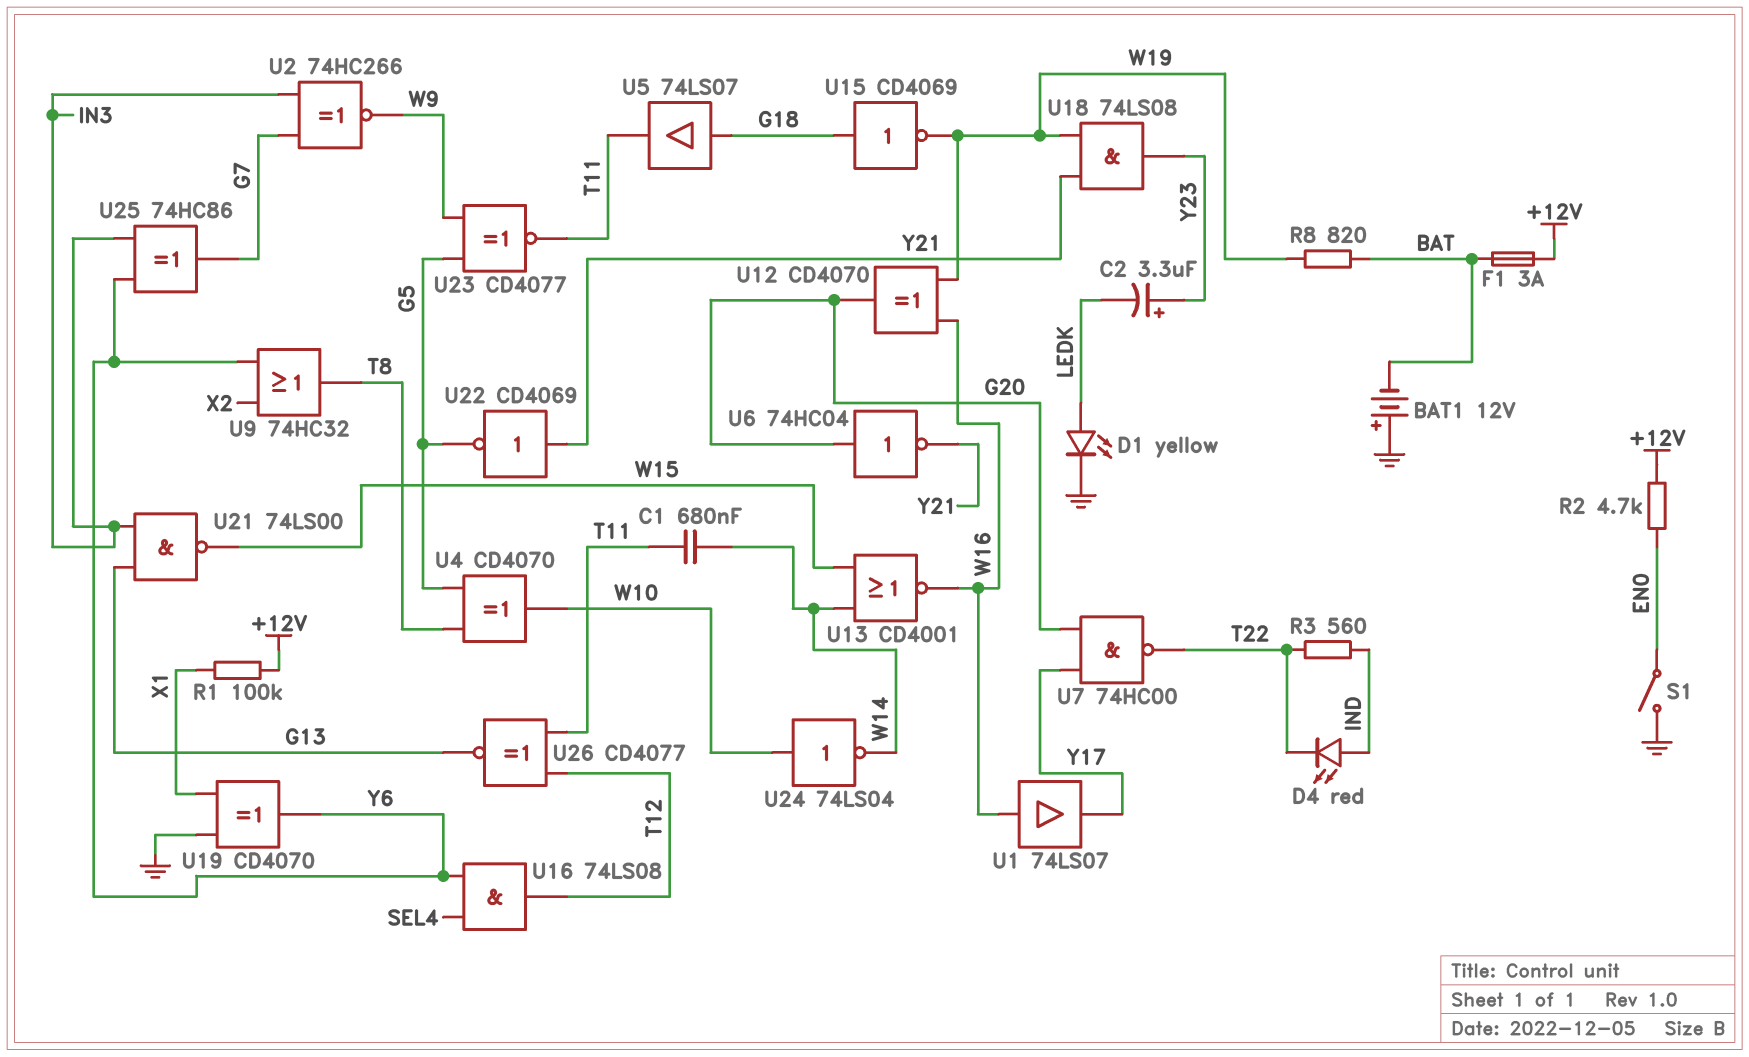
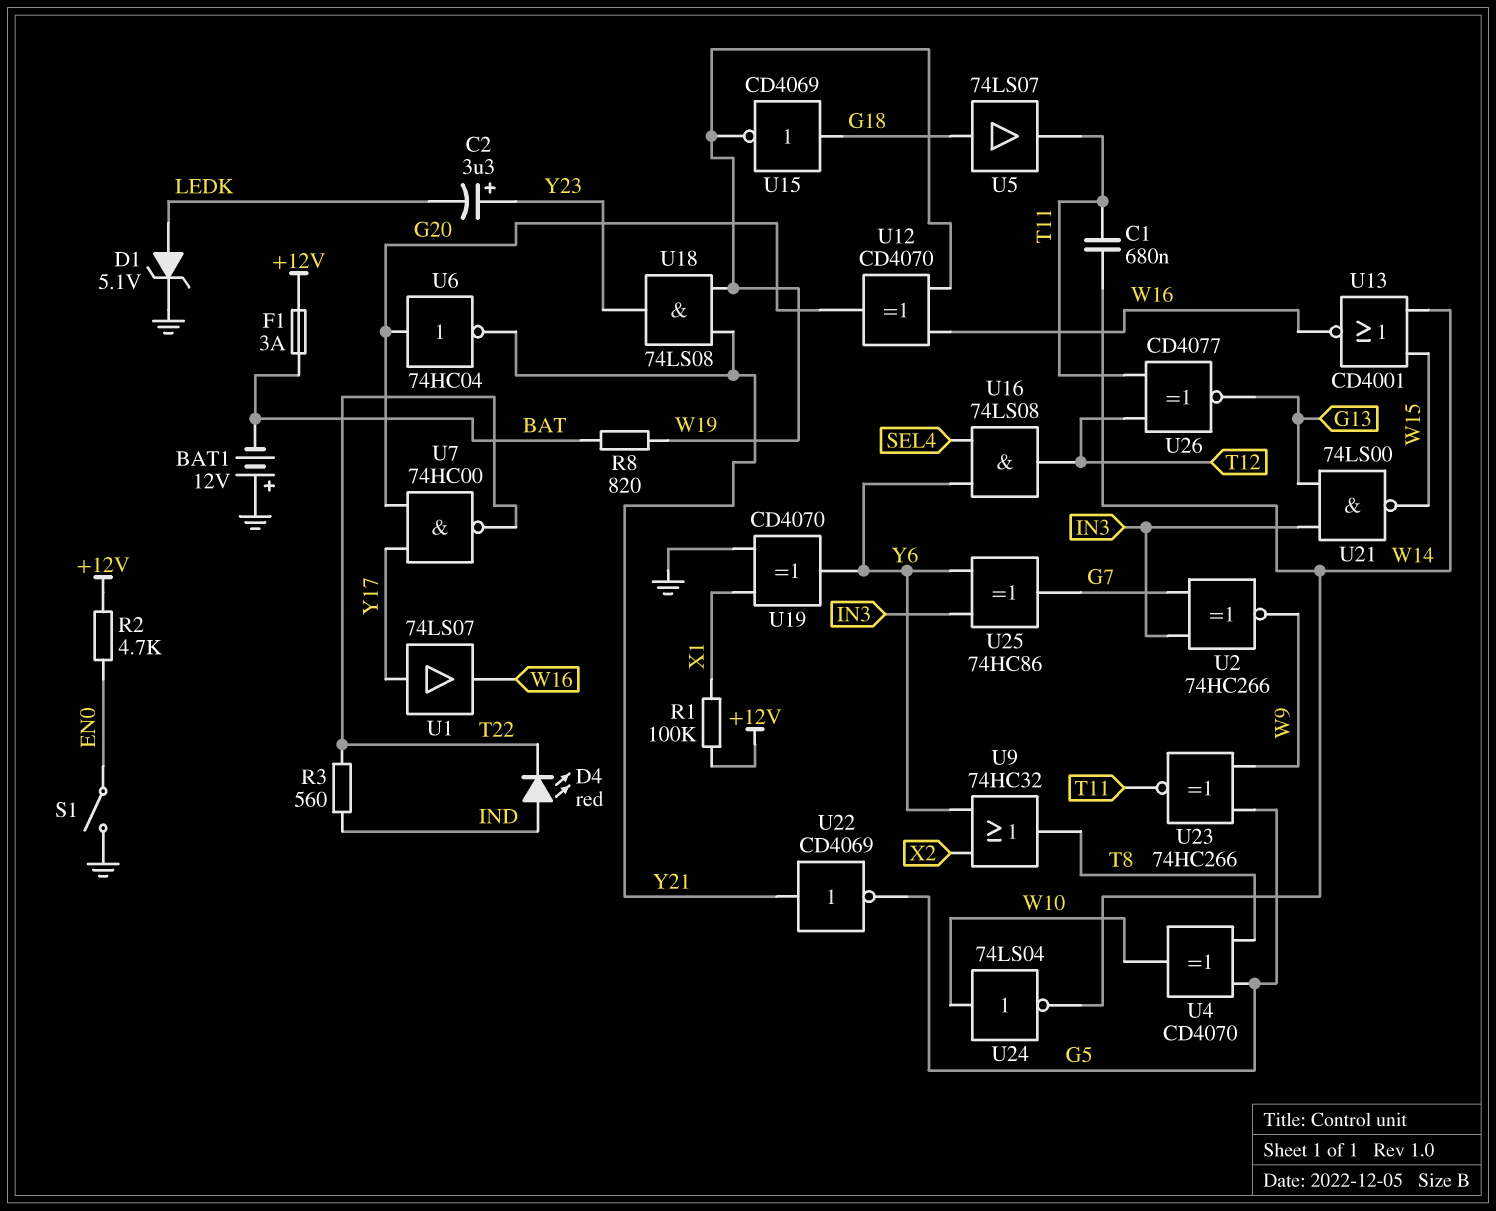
D1: LED yellow (A LEDK, K GND) -> zener 5.1V (A LEDK, K GND)
U1: buffer 74LS07 (in W16, out Y17) -> buffer 74LS07 (in Y17, out W16)
U23: XNOR CD4077 (in G5, in W9, out T11) -> XNOR 74HC266 (in G5, in W9, out T11)

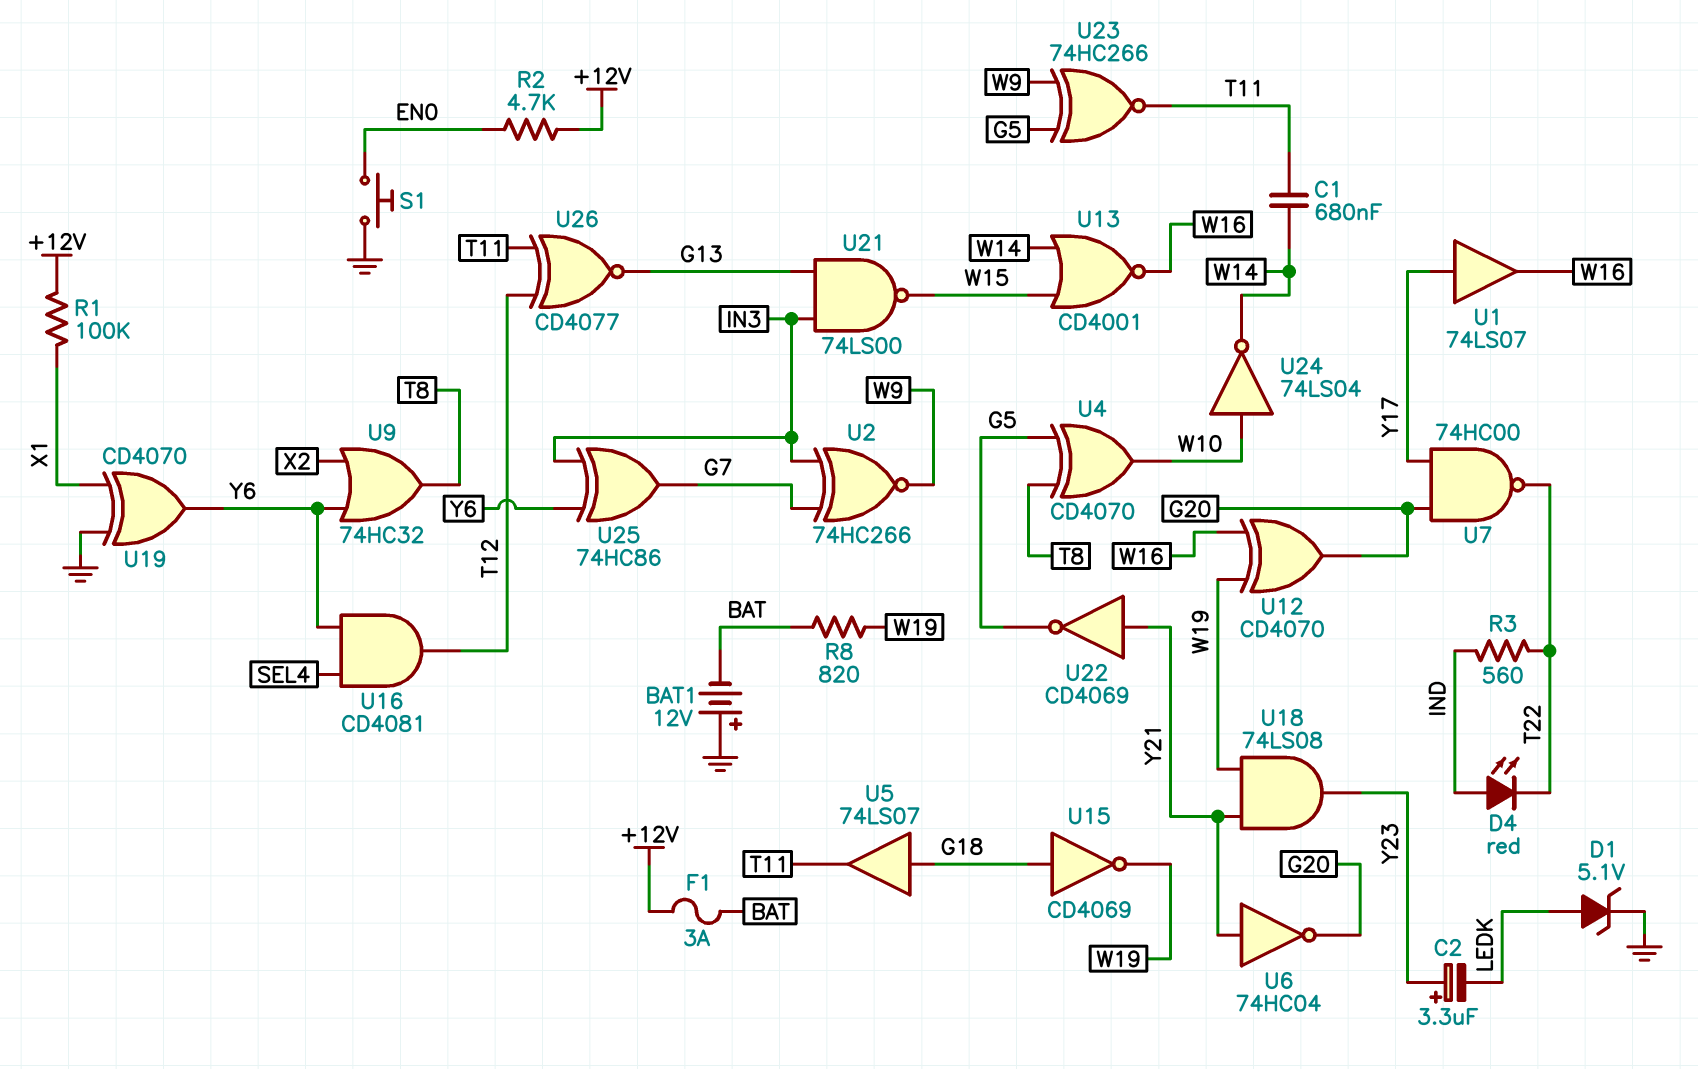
S1: switch (EN0, GND) -> button (EN0, GND)
U6: NOT 74HC04 (in G20, out Y21) -> NOT 74HC04 (in Y21, out G20)
U16: AND 74LS08 (in SEL4, in Y6, out T12) -> AND CD4081 (in SEL4, in Y6, out T12)

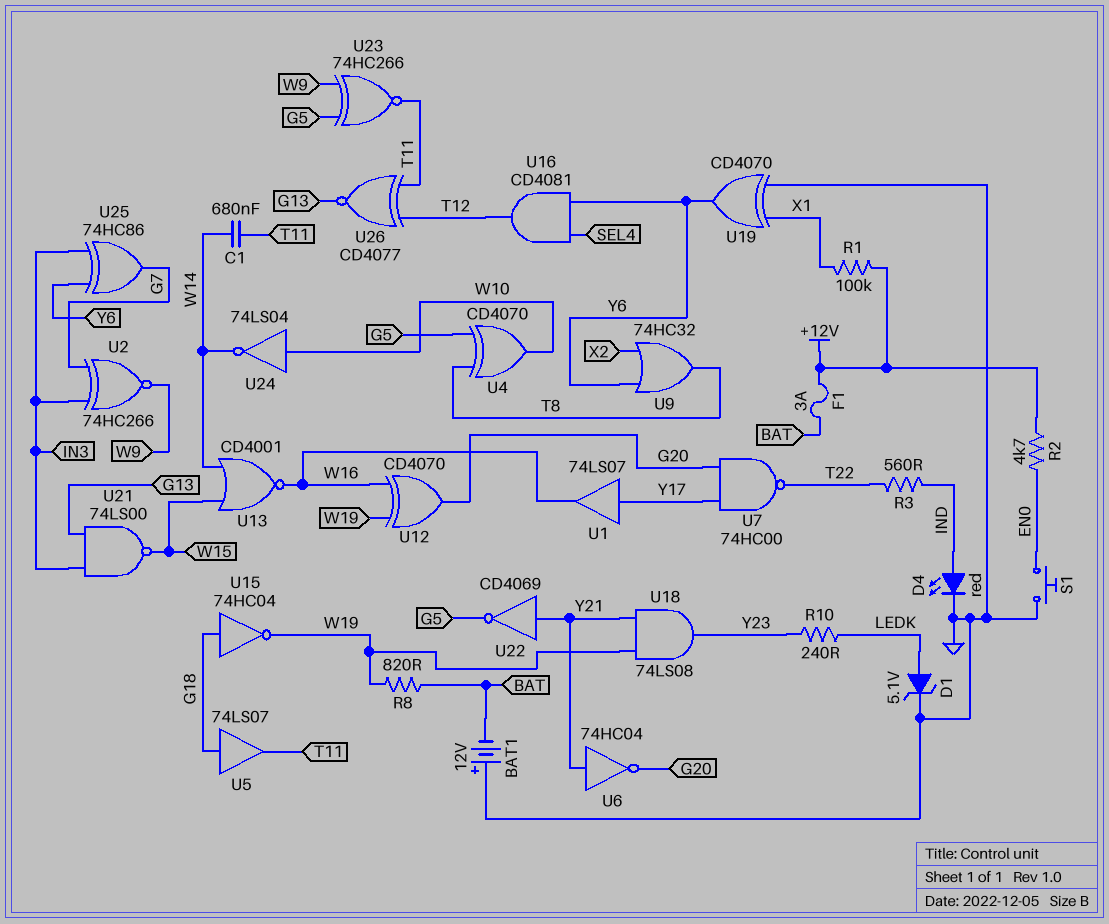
C2: 3.3uF (plus Y23, minus LEDK) -> none
D4: LED red (A IND, K T22) -> LED red (A IND, K GND)
R10: none -> 240 (LEDK, Y23)
U15: NOT CD4069 (in G18, out W19) -> NOT 74HC04 (in G18, out W19)

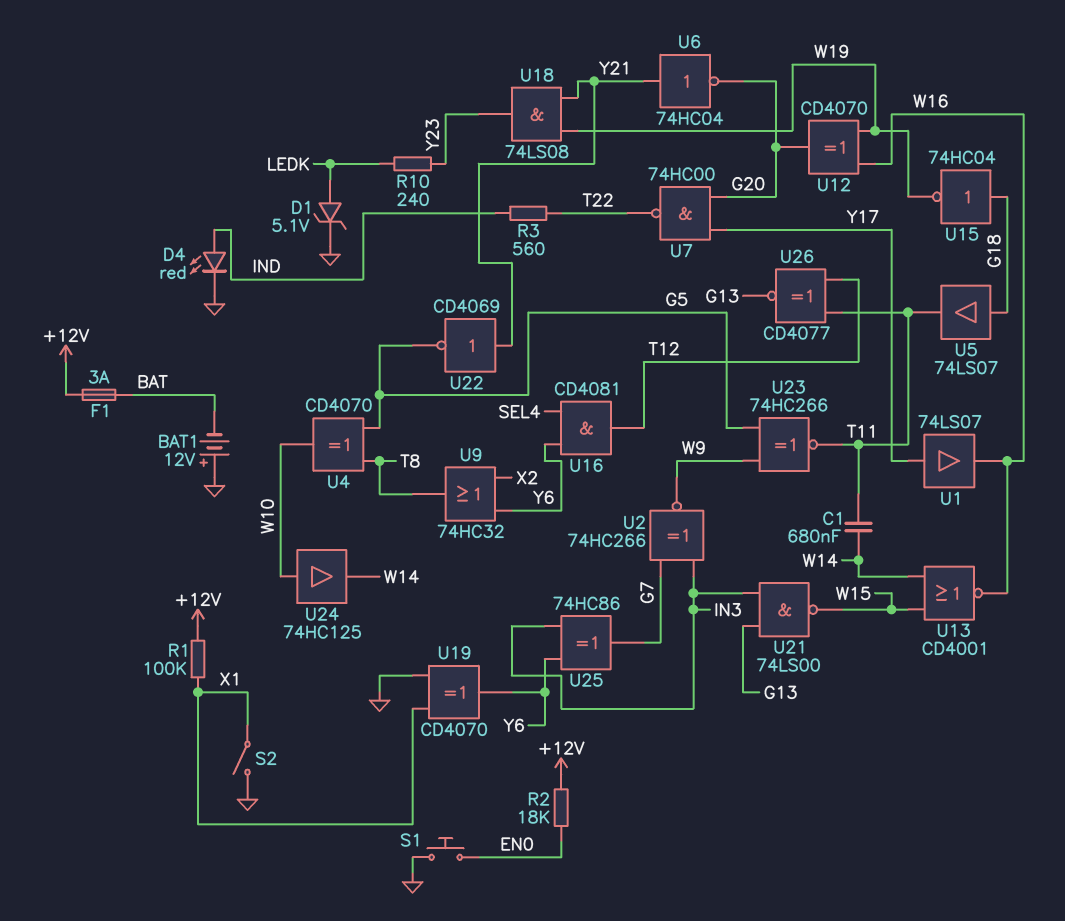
R2: 4.7k (+12V, EN0) -> 18k (+12V, EN0)
R8: 820 (BAT, W19) -> none
S2: none -> switch (GND, X1)
U24: NOT 74LS04 (in W10, out W14) -> buffer 74HC125 (in W10, out W14)

